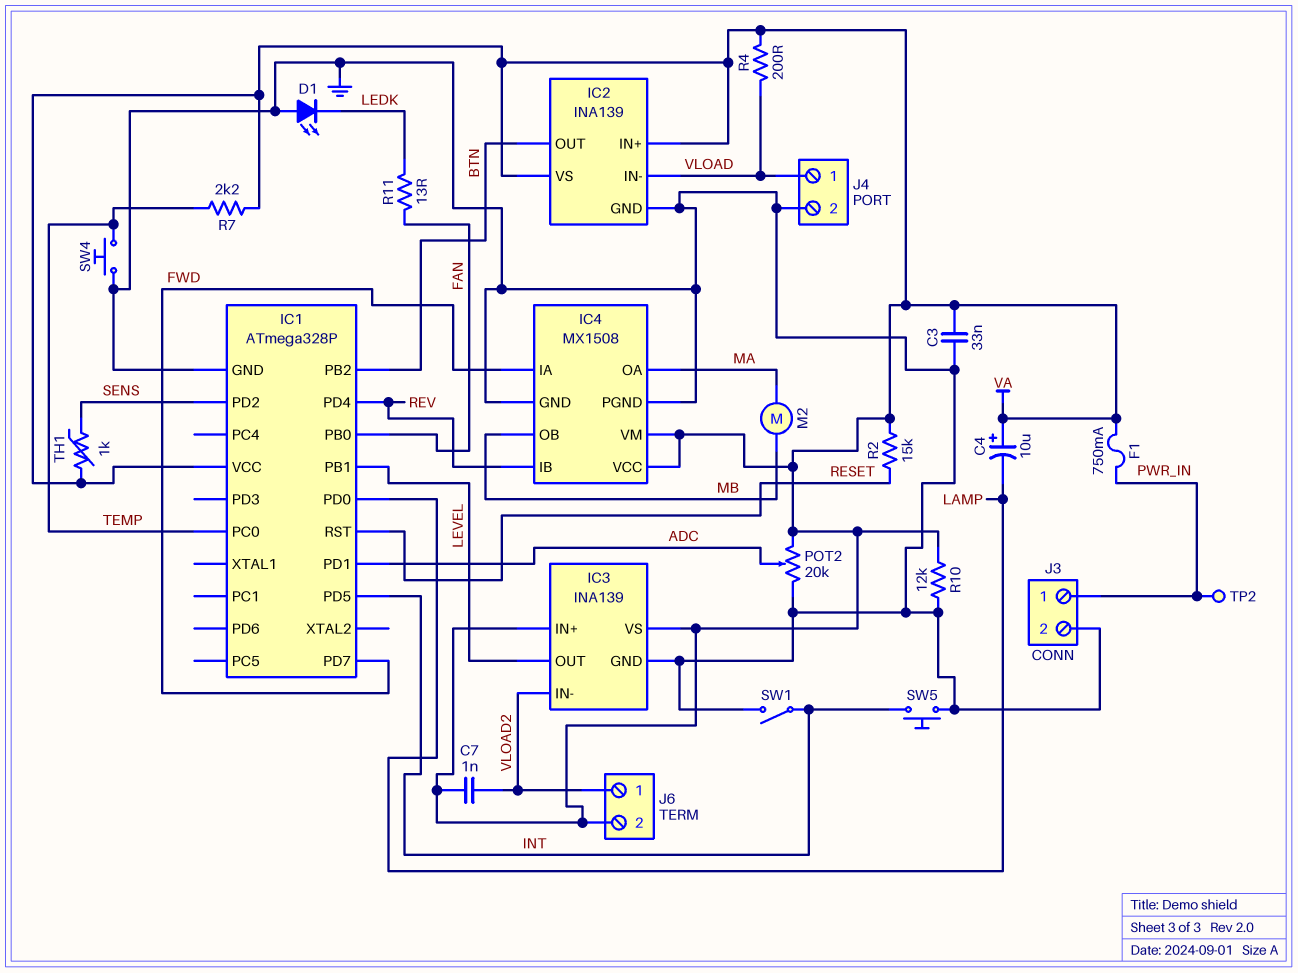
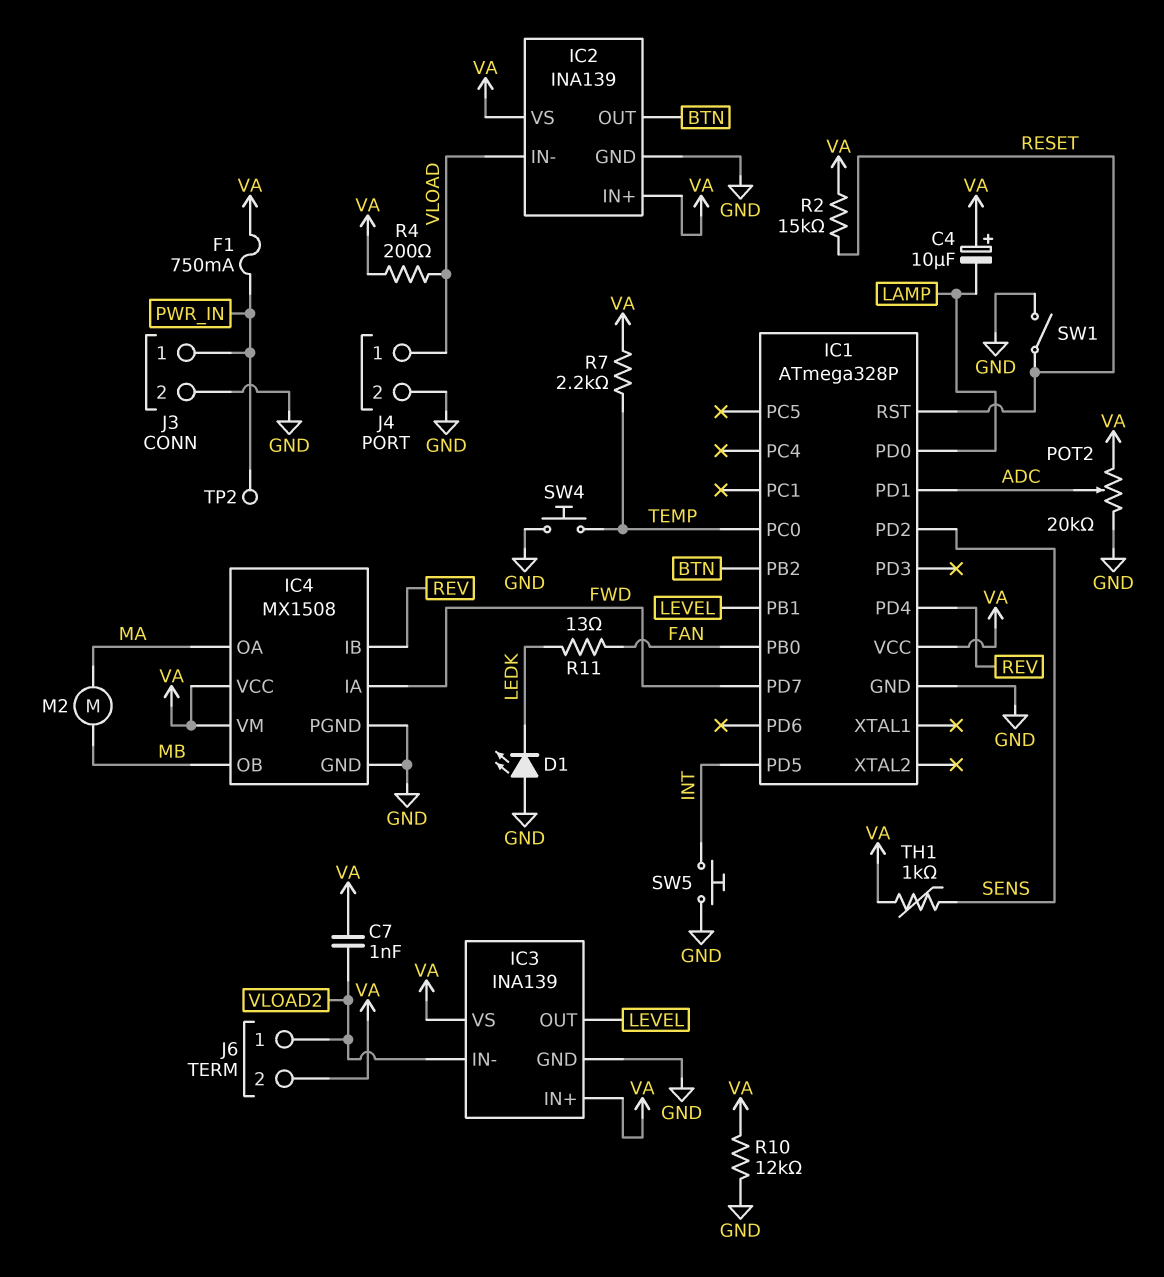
C3: 33nF (GND, VA) -> none
SW1: switch (GND, INT) -> switch (GND, RESET)

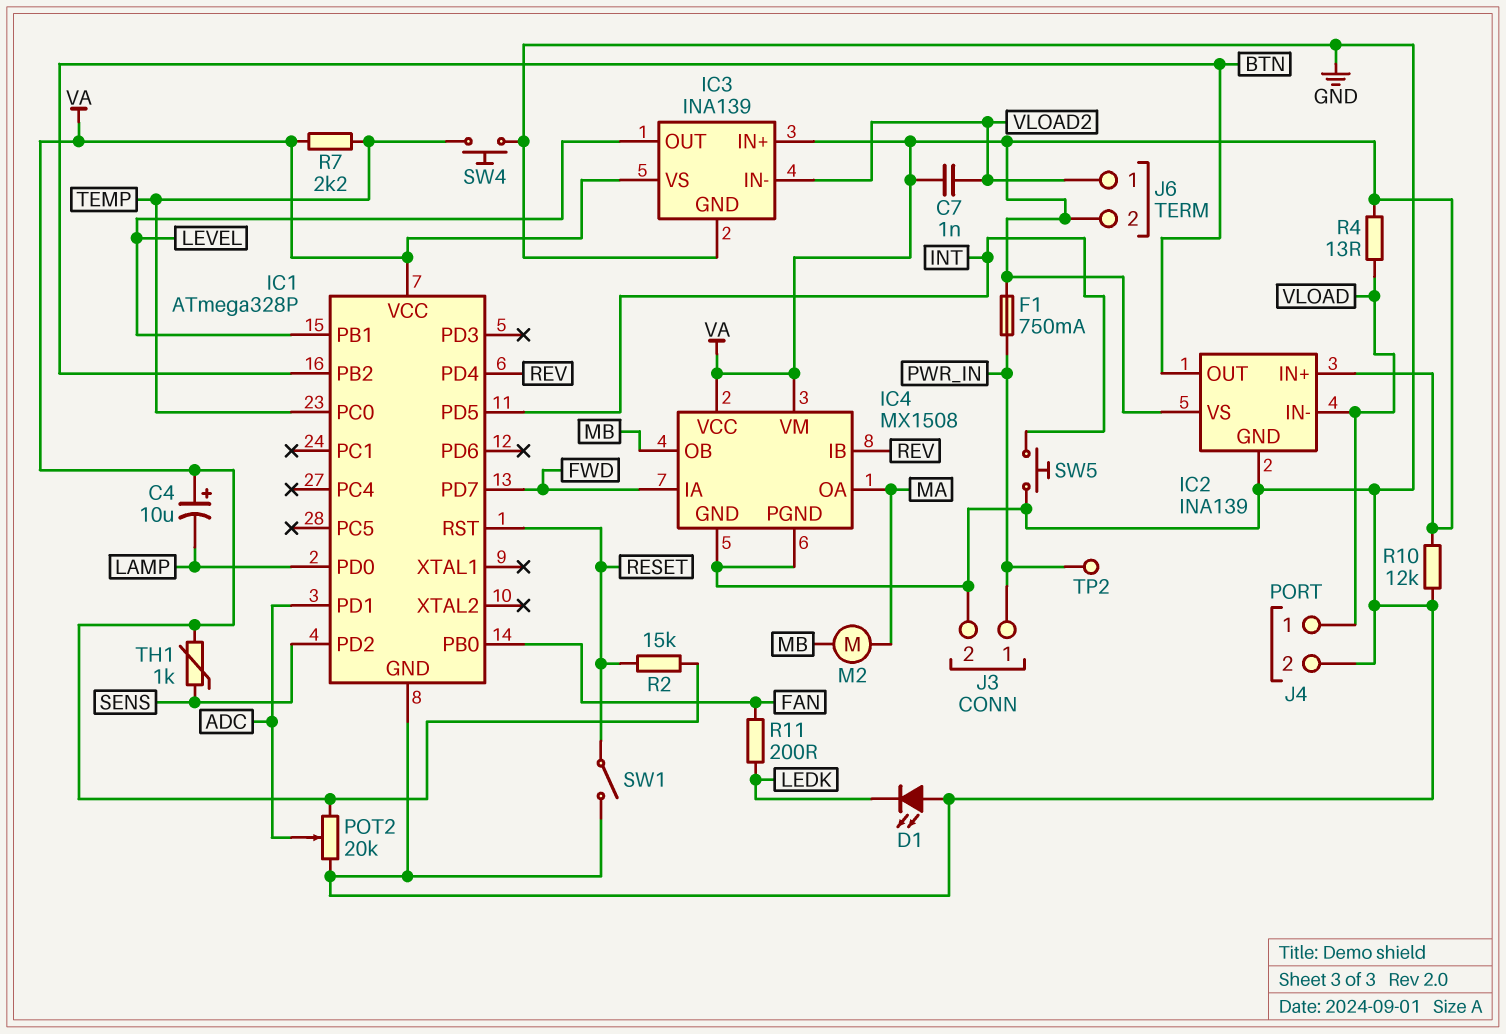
R4: 200 (VA, VLOAD) -> 13 (VA, VLOAD)
R11: 13 (FAN, LEDK) -> 200 (FAN, LEDK)

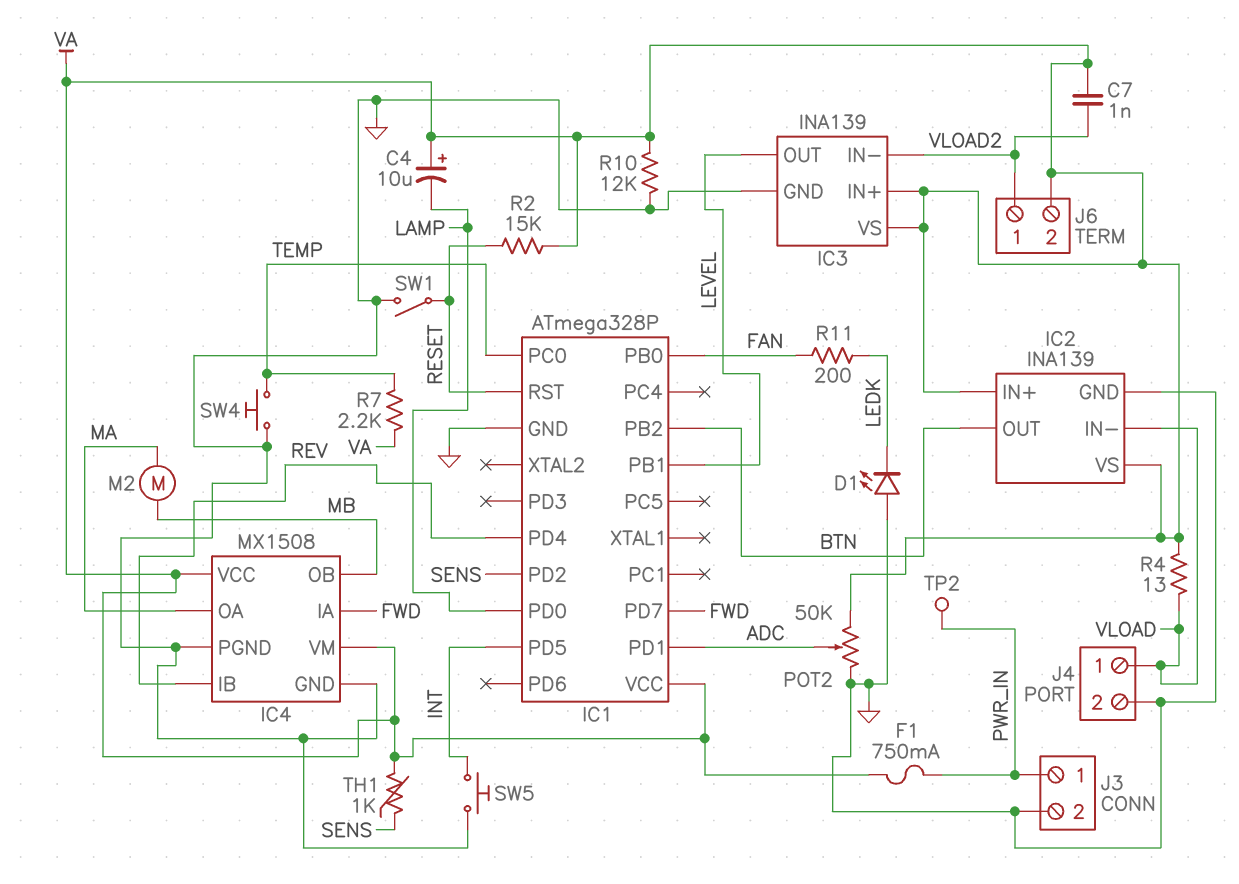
POT2: 20k (GND, VA, wiper ADC) -> 50k (GND, VA, wiper ADC)

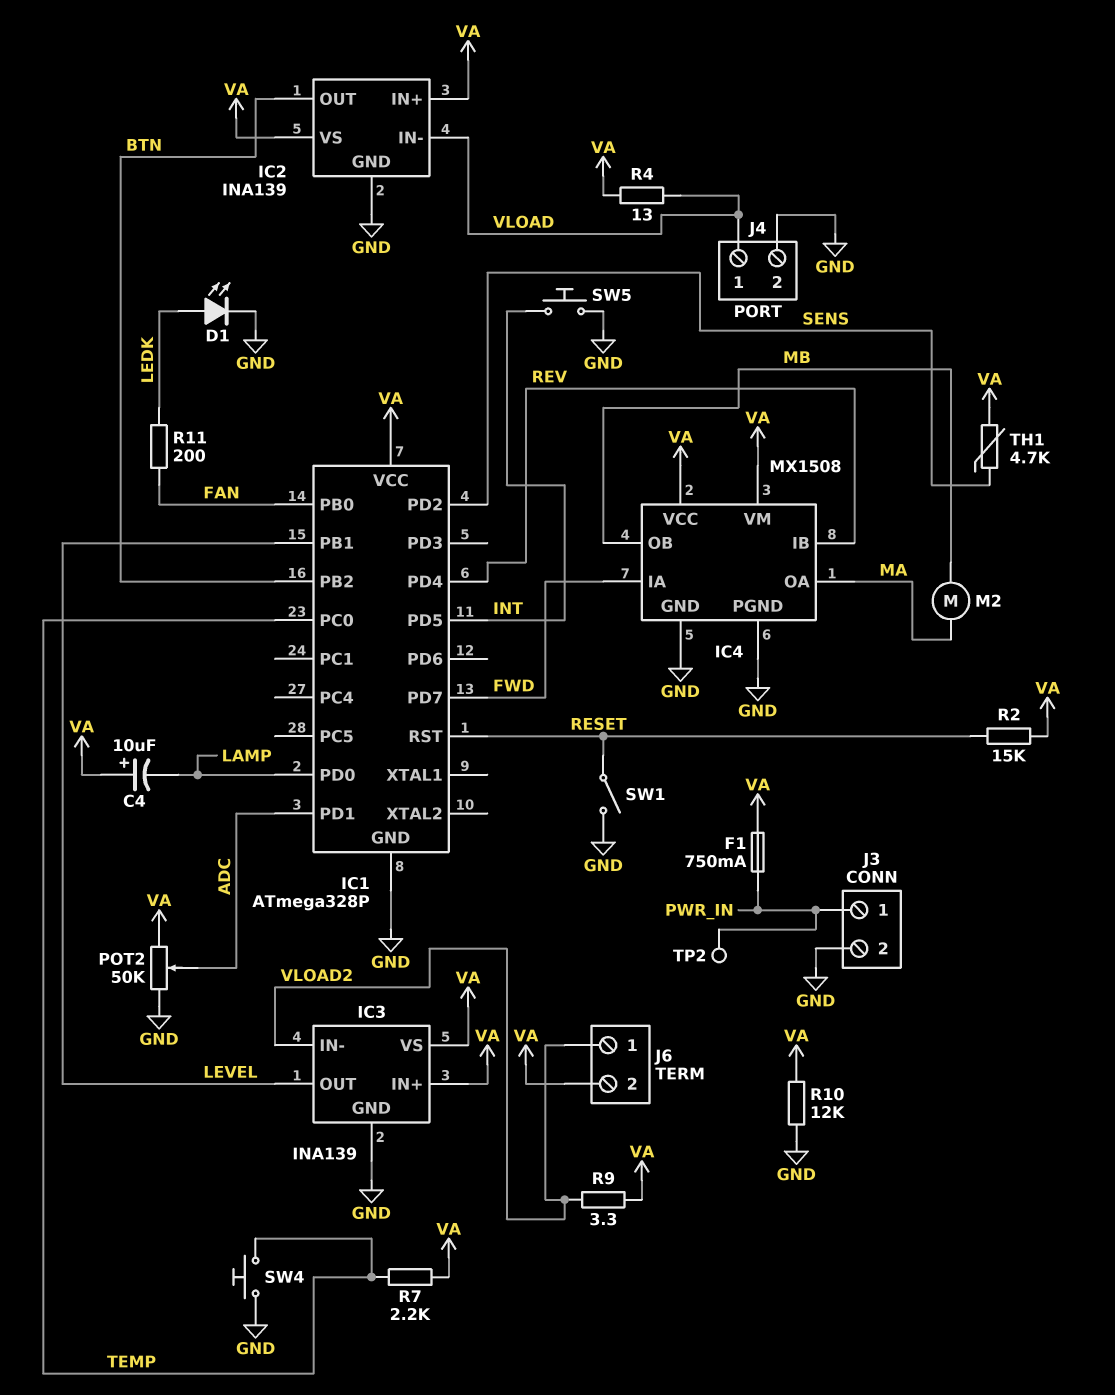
C7: 1nF (VA, VLOAD2) -> none
D1: LED (A GND, K LEDK) -> LED (A LEDK, K GND)
R9: none -> 3.3 (VA, VLOAD2)
TH1: 1k (SENS, VA) -> 4.7k (SENS, VA)

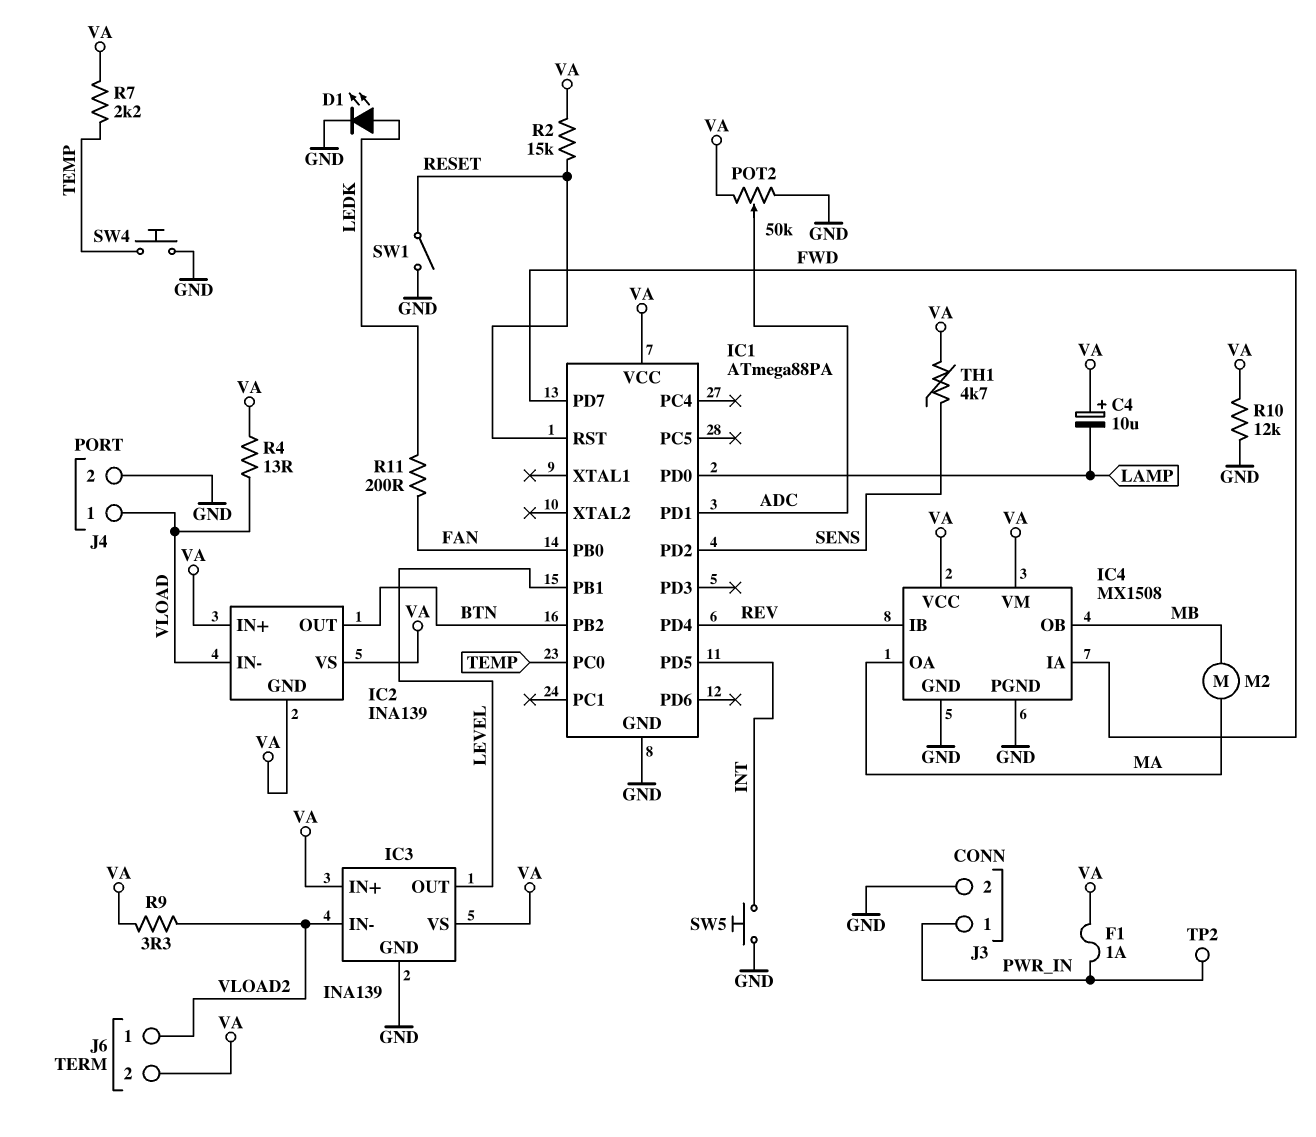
F1: 750mA (PWR_IN, VA) -> 1A (PWR_IN, VA)
IC1: ATmega328P -> ATmega88PA
IC2 pin GND: GND -> VA

